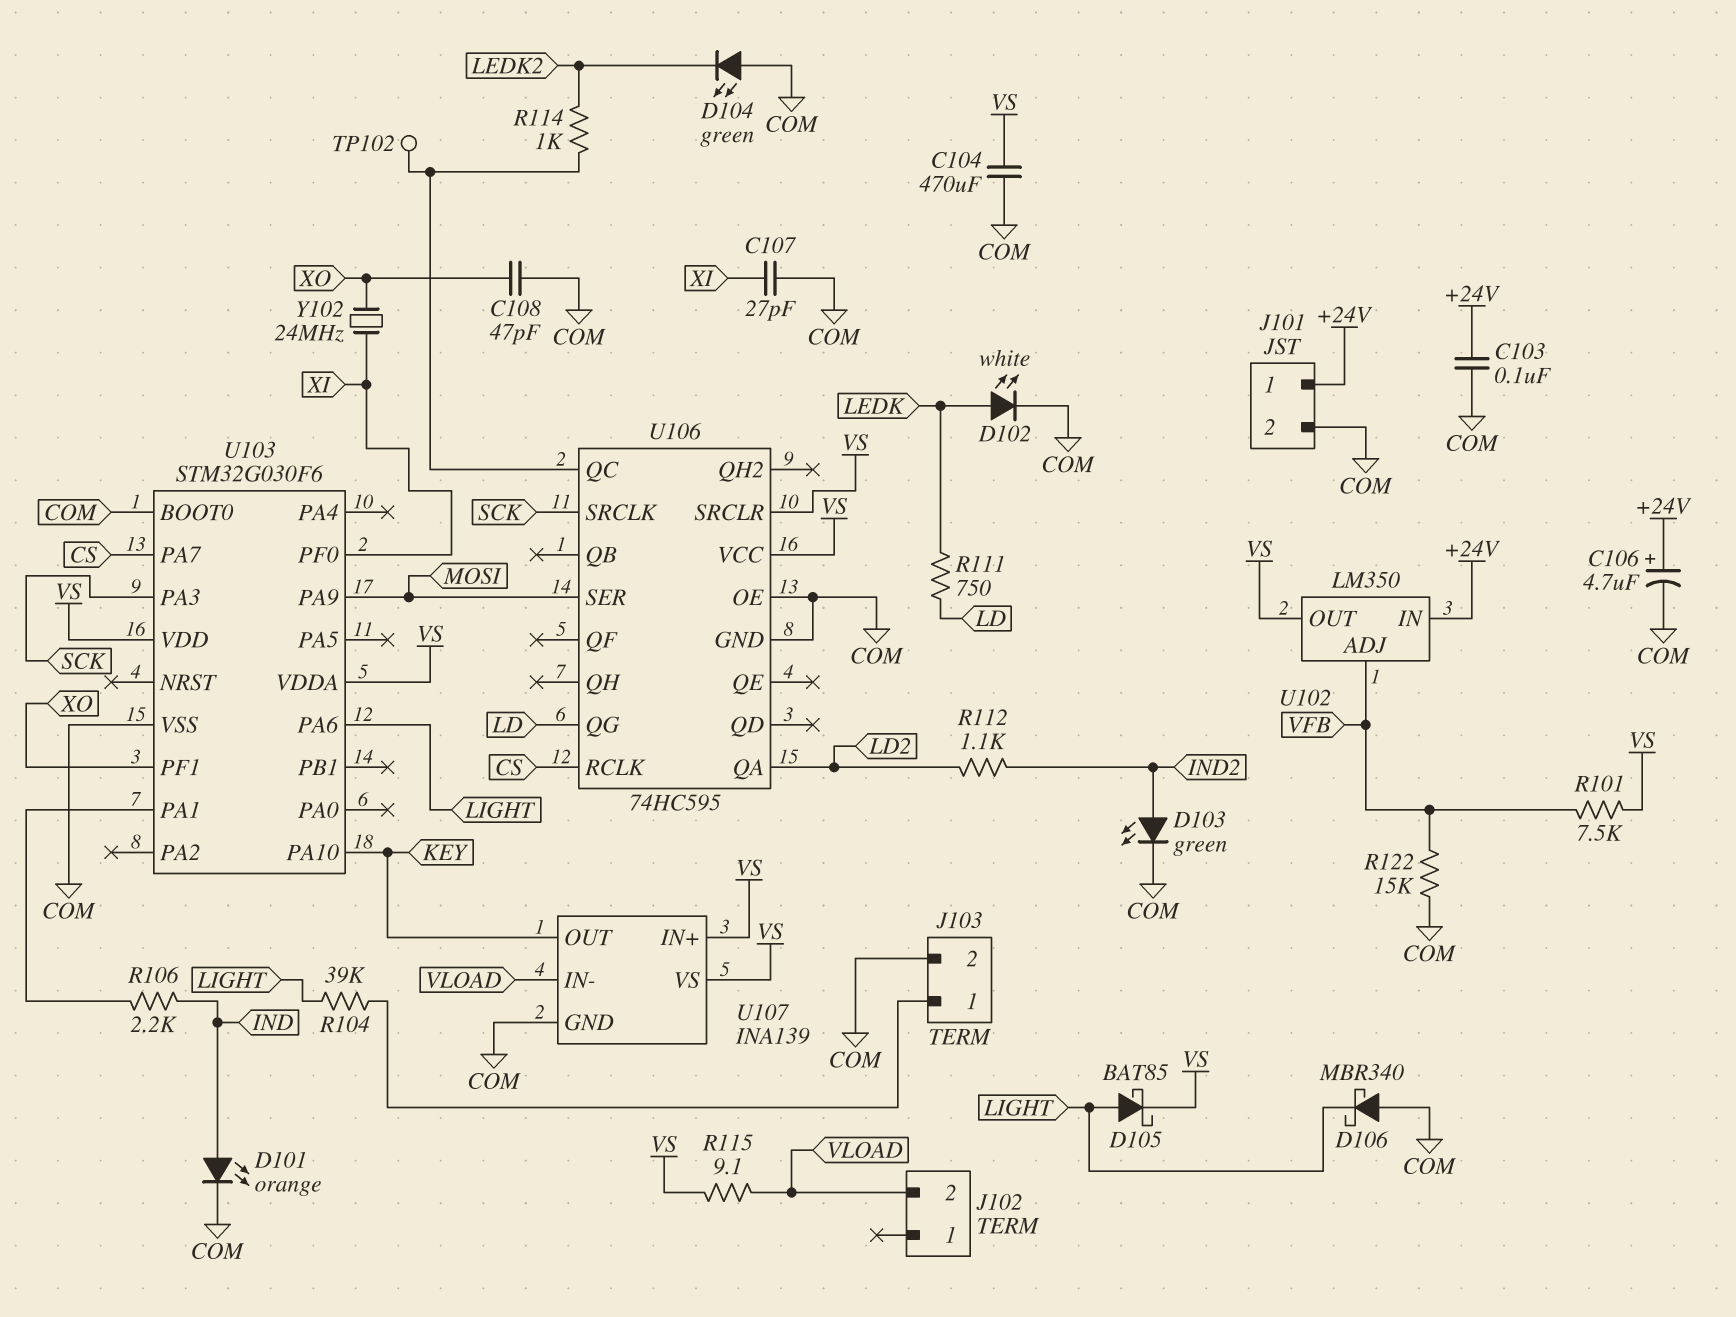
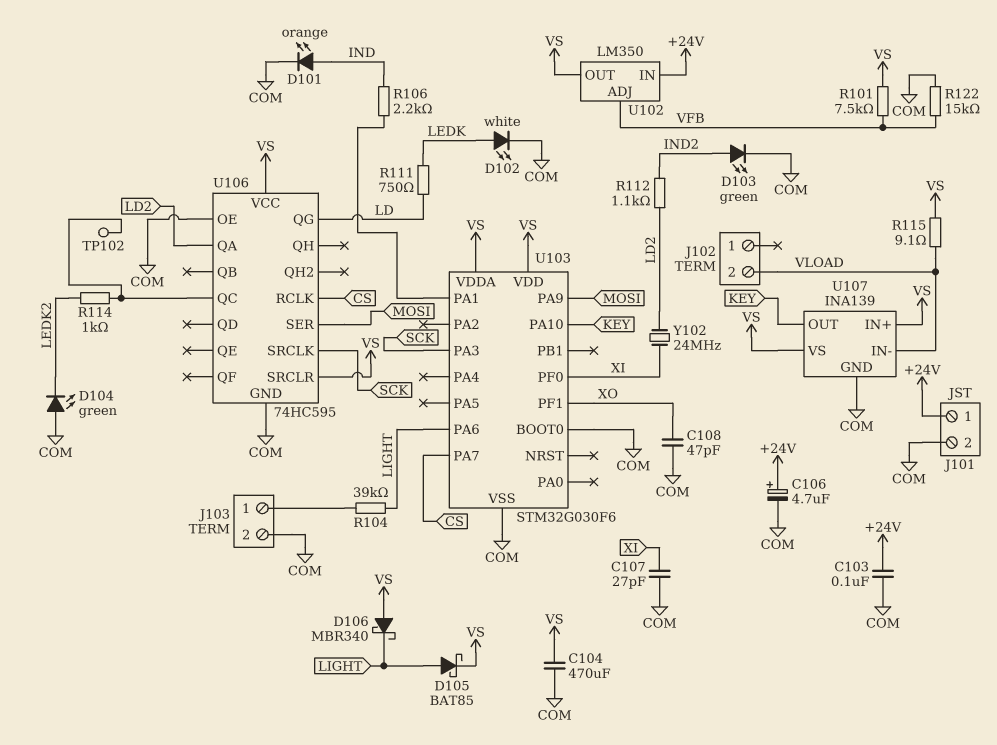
D106: schottky MBR340 (A COM, K LIGHT) -> schottky MBR340 (A VS, K LIGHT)
Y102: 24MHz (XI, XO) -> 24MHz (LD2, XI)

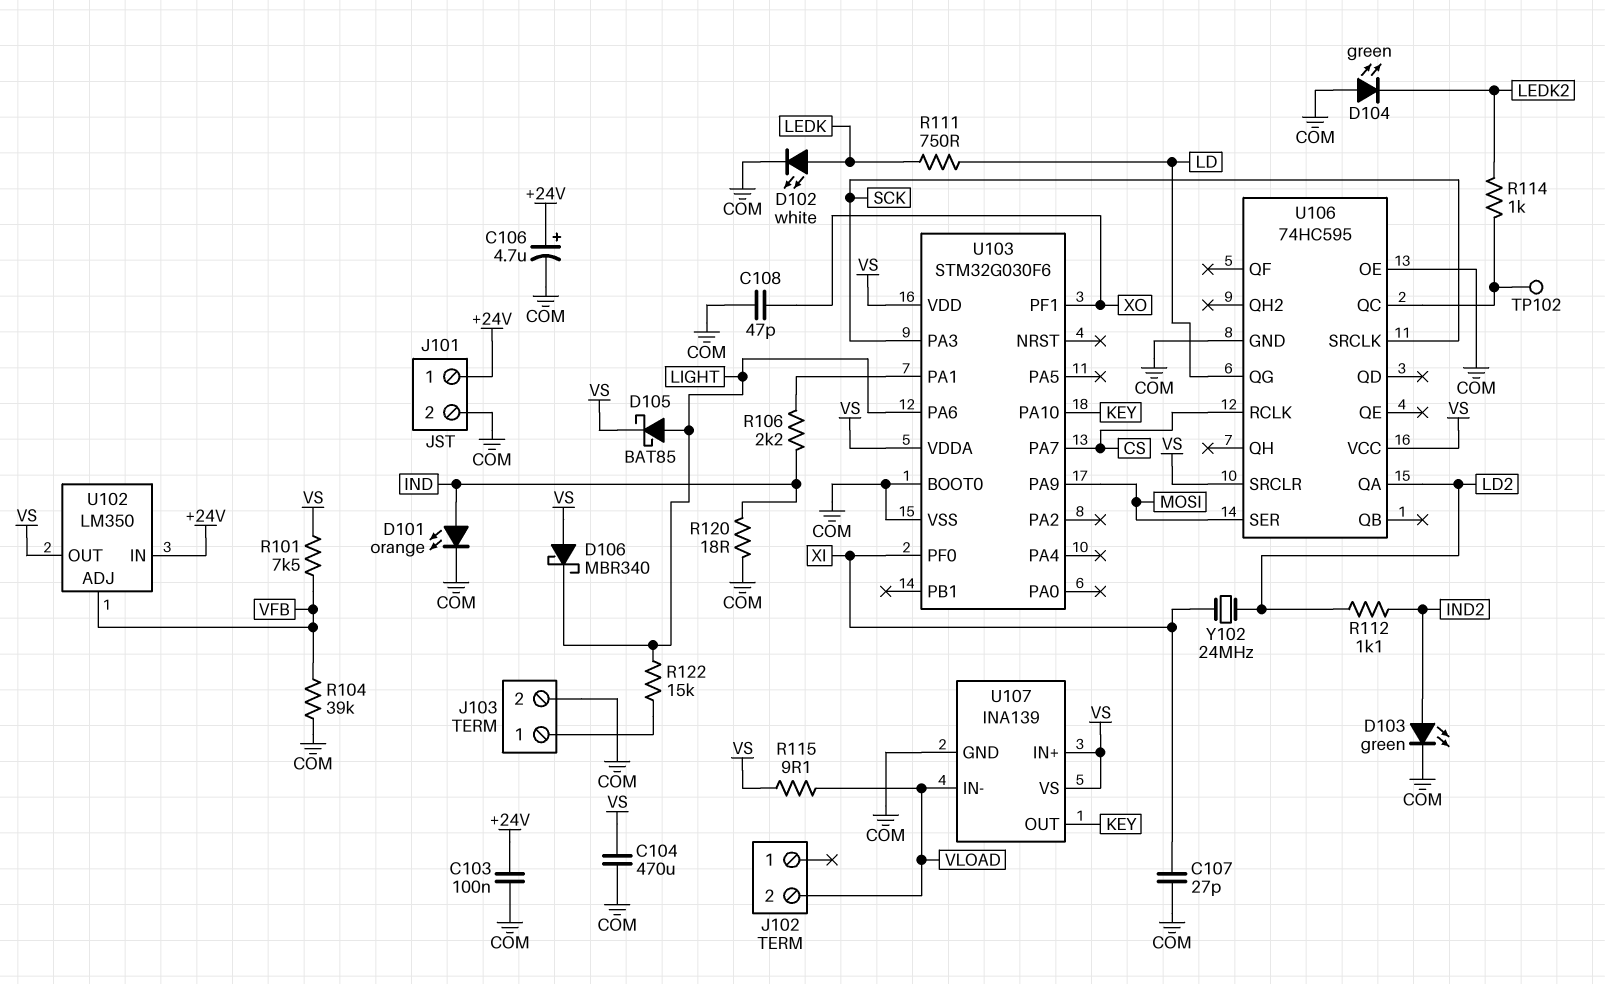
R104: 39k (J103/1, LIGHT) -> 39k (COM, VFB)
R120: none -> 18 (COM, IND)
R122: 15k (COM, VFB) -> 15k (J103/1, LIGHT)

